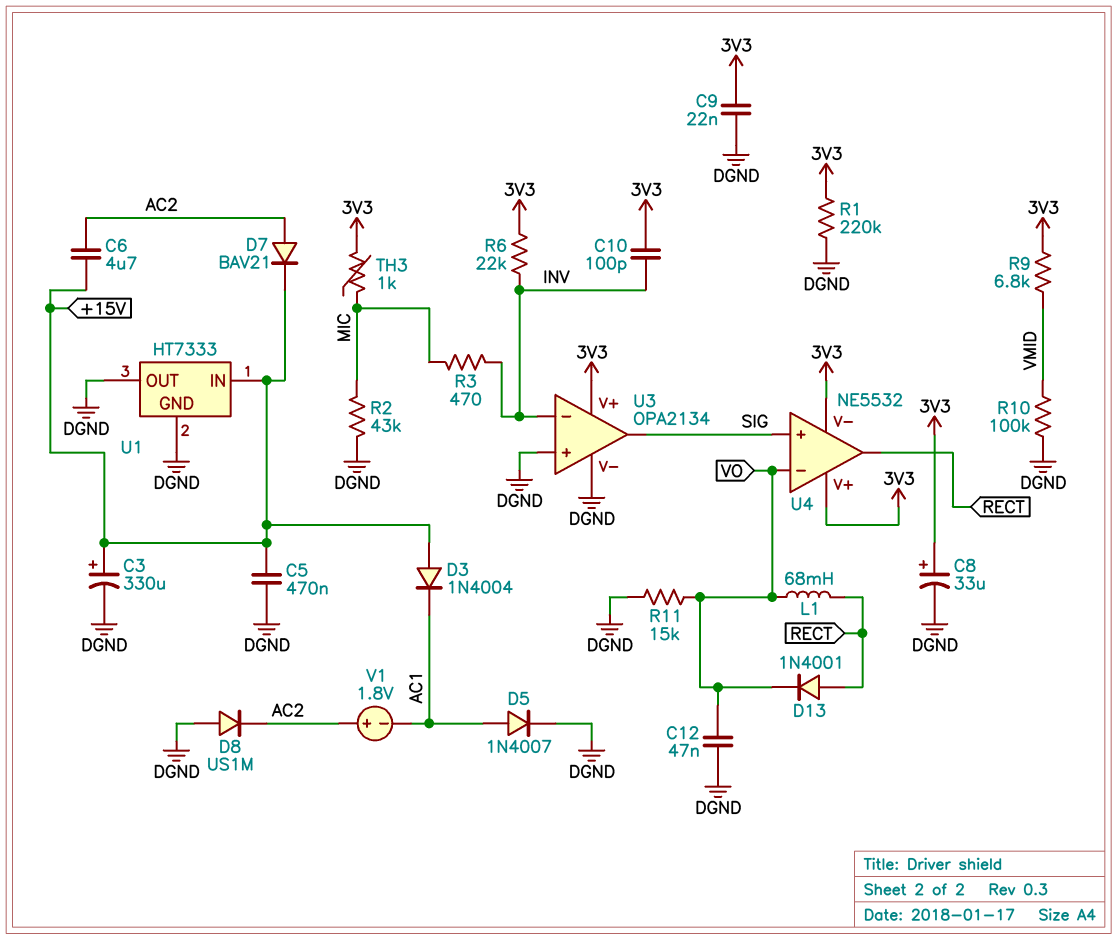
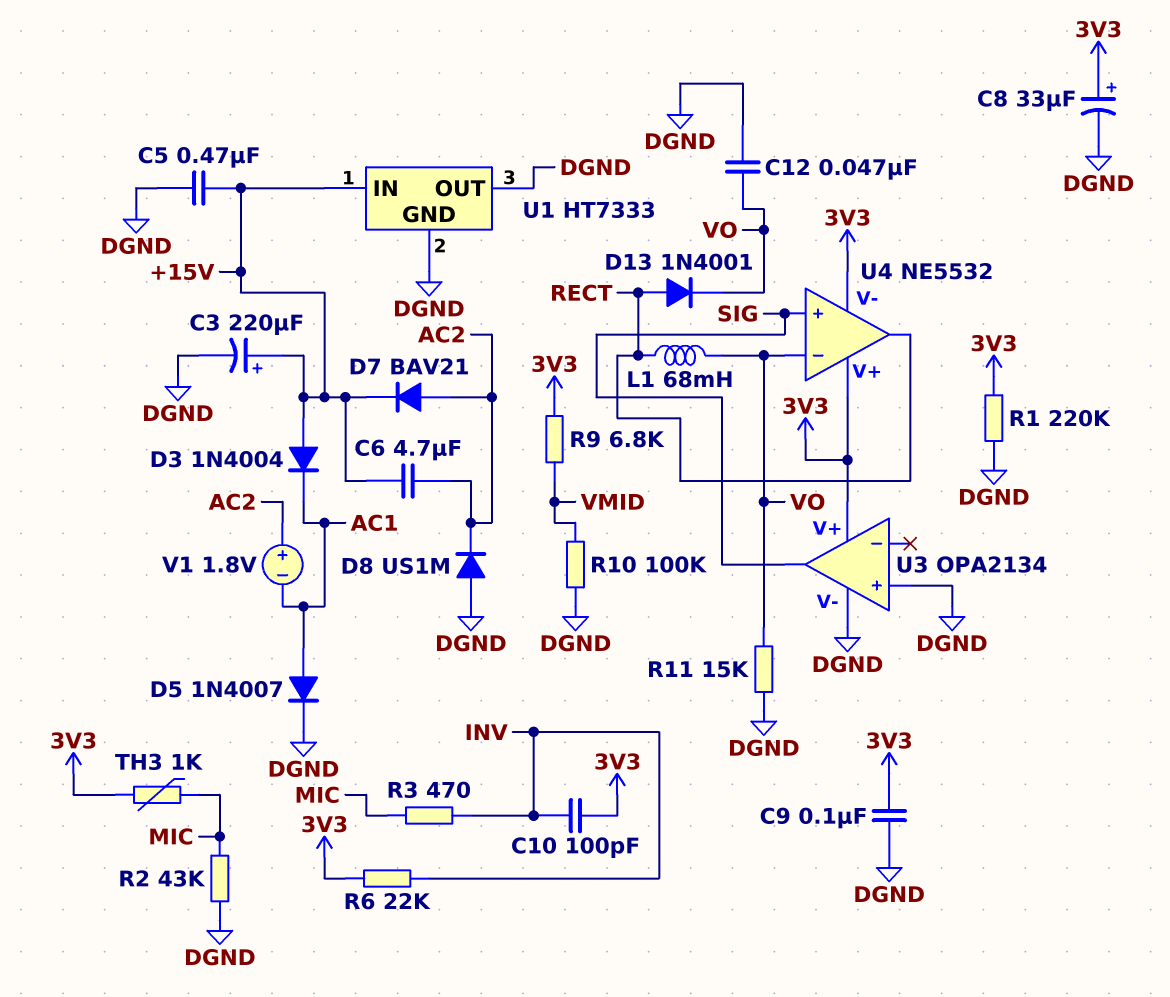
C3: 330uF (plus +15V, minus DGND) -> 220uF (plus +15V, minus DGND)
C9: 22nF (3V3, DGND) -> 100nF (3V3, DGND)
U3 pin in-: INV -> none

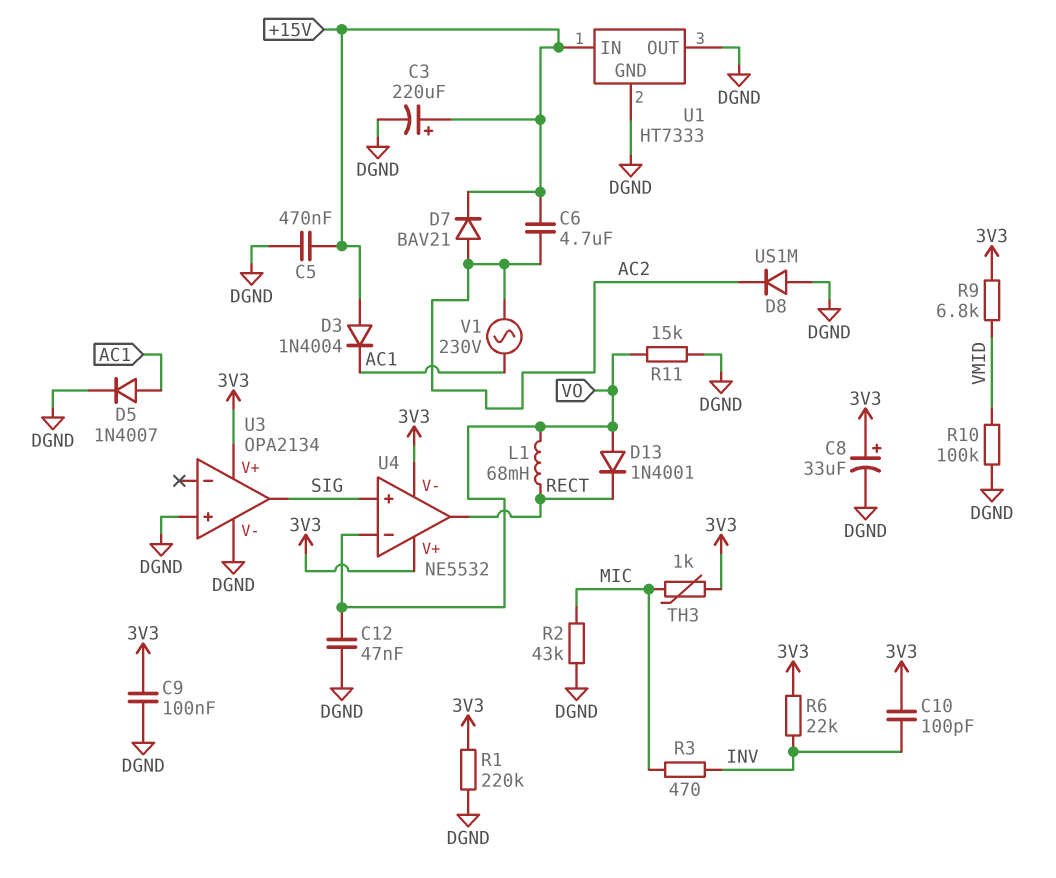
D13: diode 1N4001 (A RECT, K VO) -> diode 1N4001 (A VO, K RECT)
V1: 1.8V (plus AC2, minus AC1) -> AC 230V (AC1, AC2)

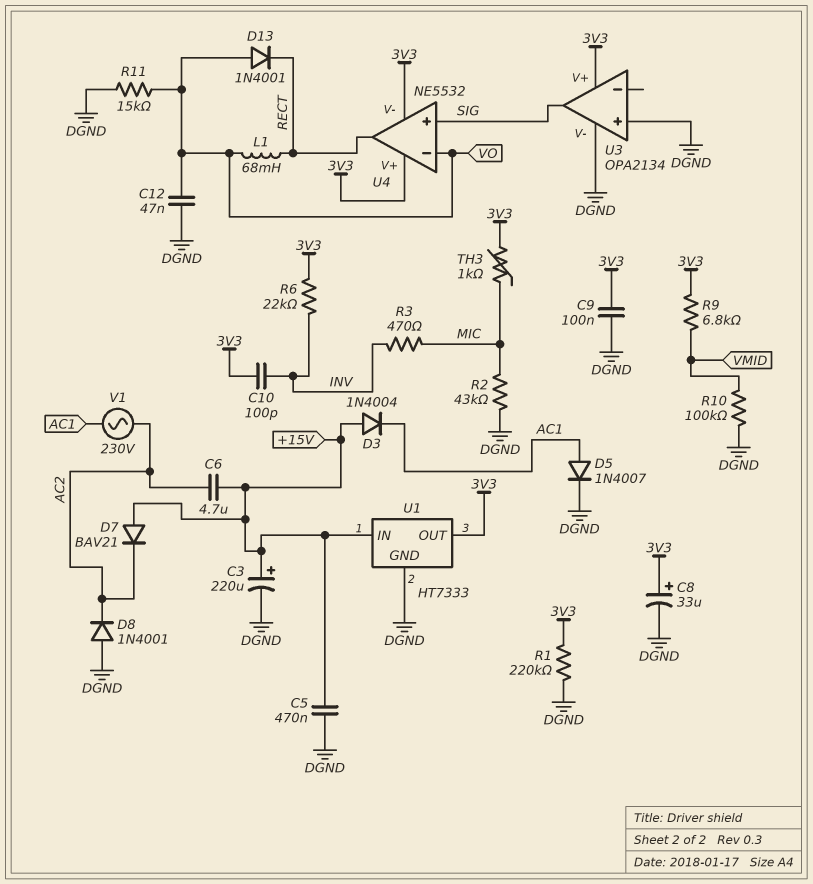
D7: diode BAV21 (A AC2, K +15V) -> diode BAV21 (A +15V, K AC2)
D8: diode US1M (A DGND, K AC2) -> diode 1N4001 (A DGND, K AC2)
U1 pin OUT: DGND -> 3V3

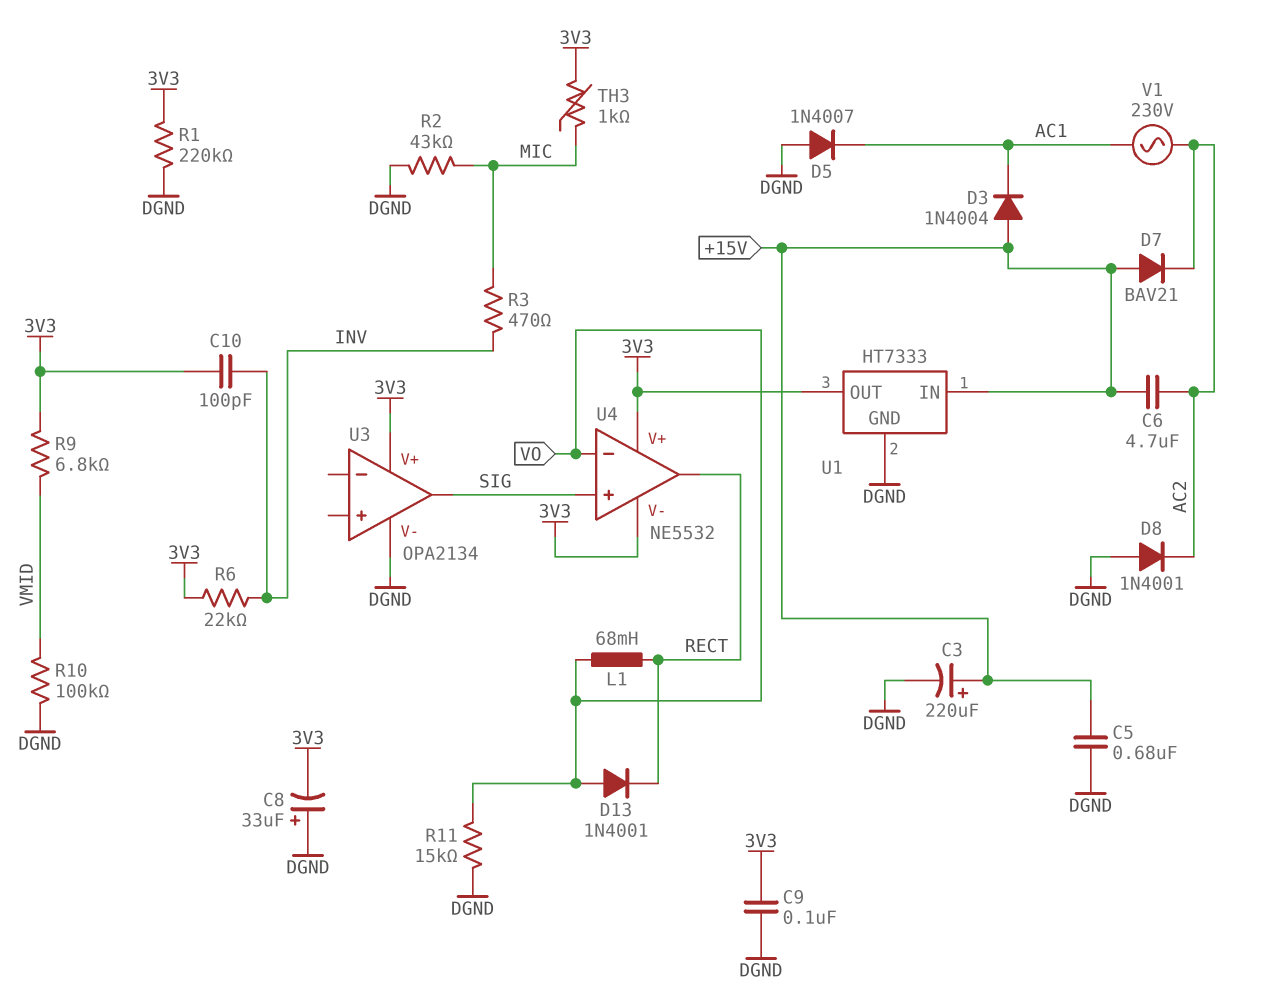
C5: 470nF (+15V, DGND) -> 680nF (+15V, DGND)
C8: 33uF (plus 3V3, minus DGND) -> 33uF (plus DGND, minus 3V3)
C12: 47nF (DGND, VO) -> none
D5: diode 1N4007 (A AC1, K DGND) -> diode 1N4007 (A DGND, K AC1)
U3 pin in+: DGND -> none

